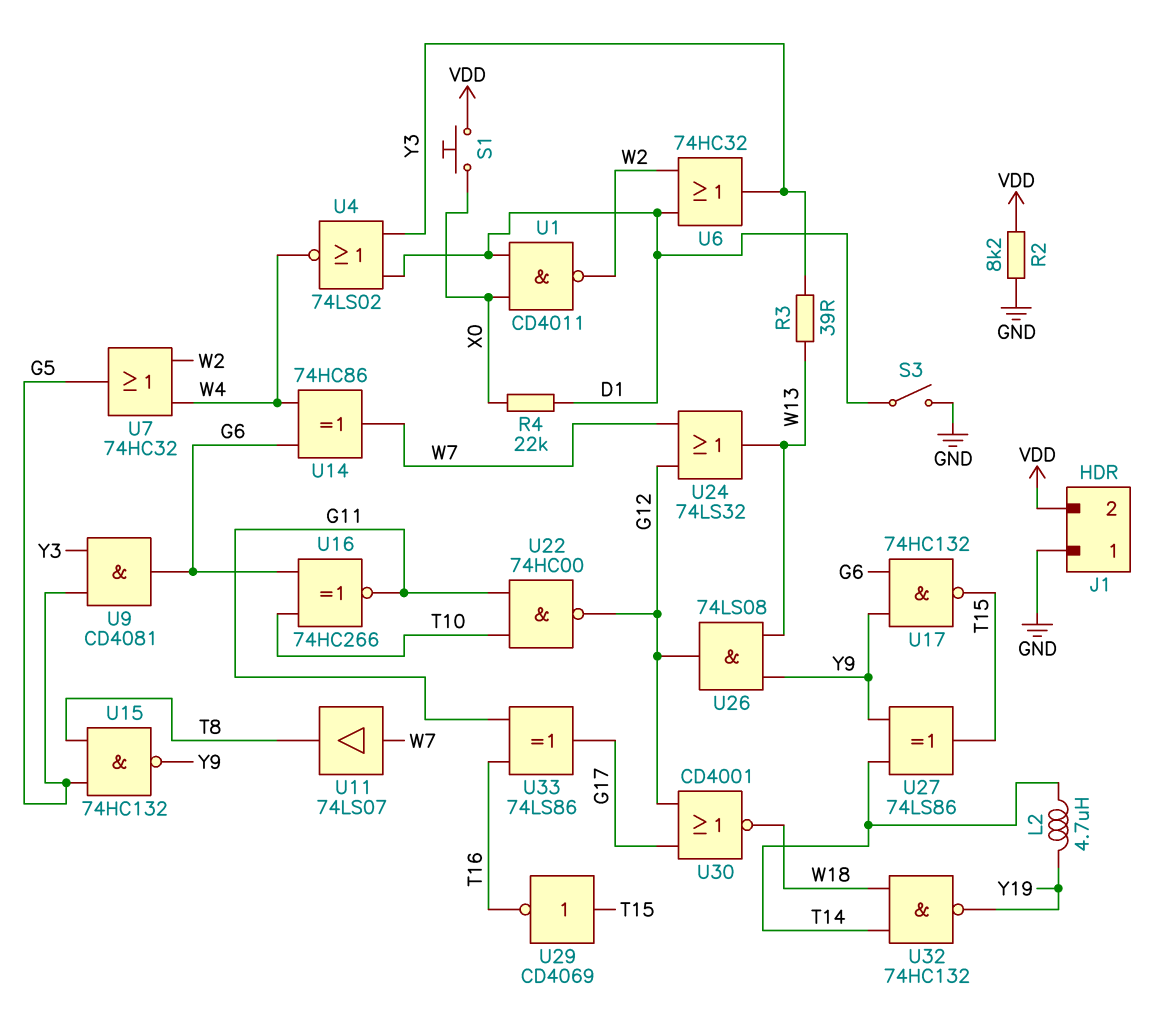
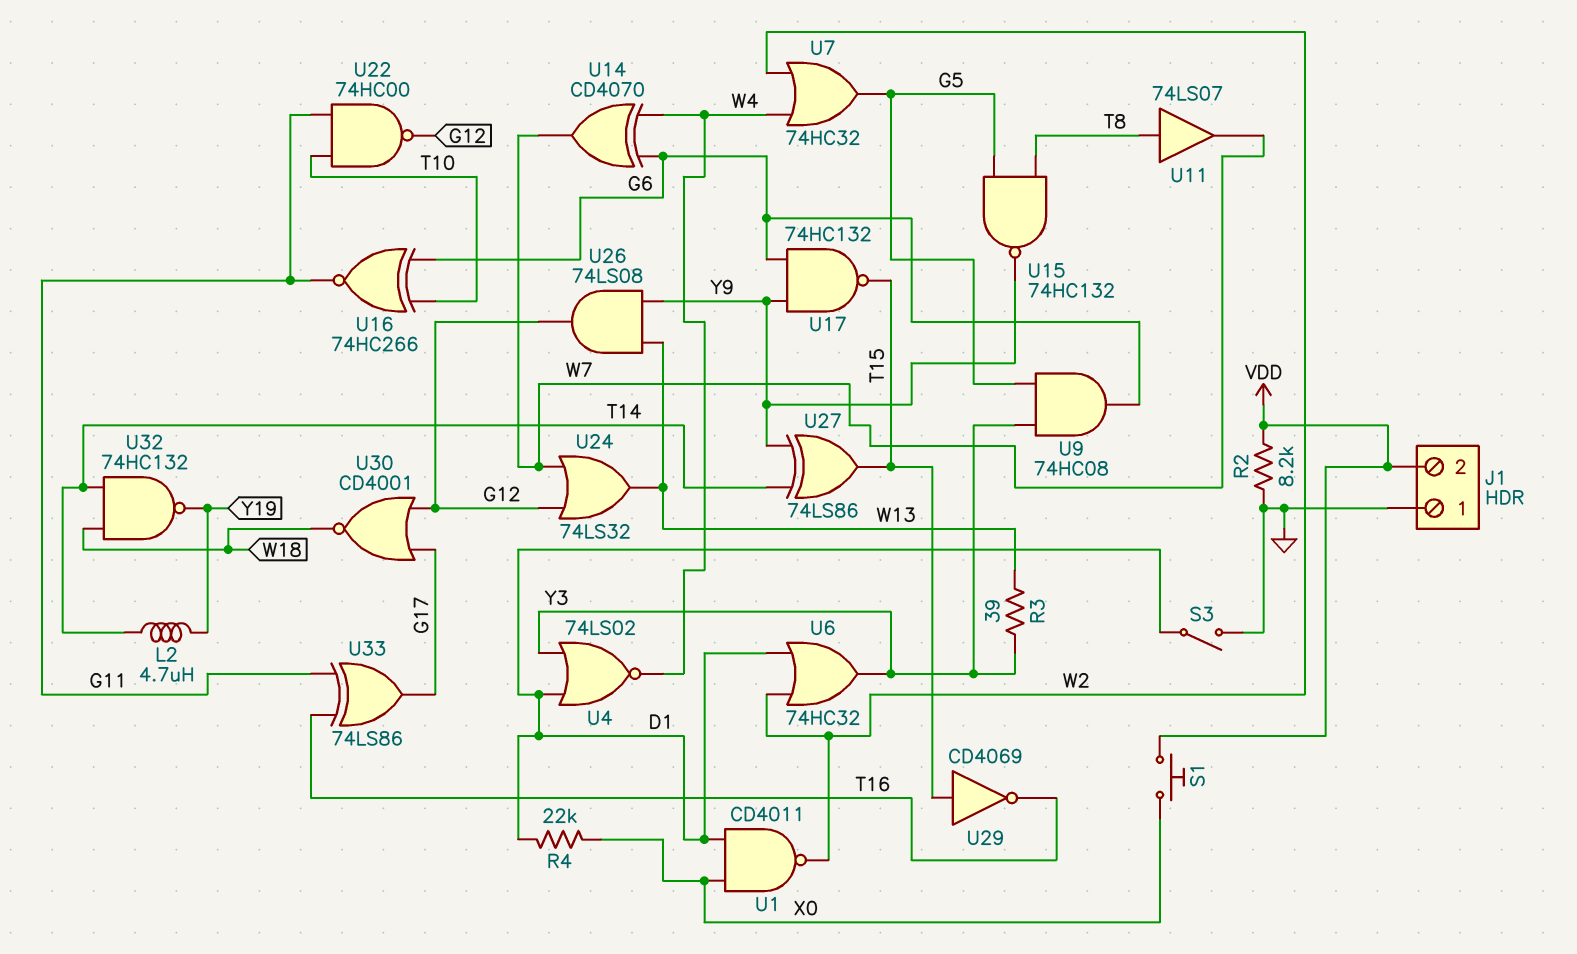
U9: AND CD4081 (in G5, in Y3, out G6) -> AND 74HC08 (in G5, in Y3, out G6)
U11: buffer 74LS07 (in W7, out T8) -> buffer 74LS07 (in T8, out W7)
U14: XOR 74HC86 (in G6, in W4, out W7) -> XOR CD4070 (in G6, in W4, out W7)

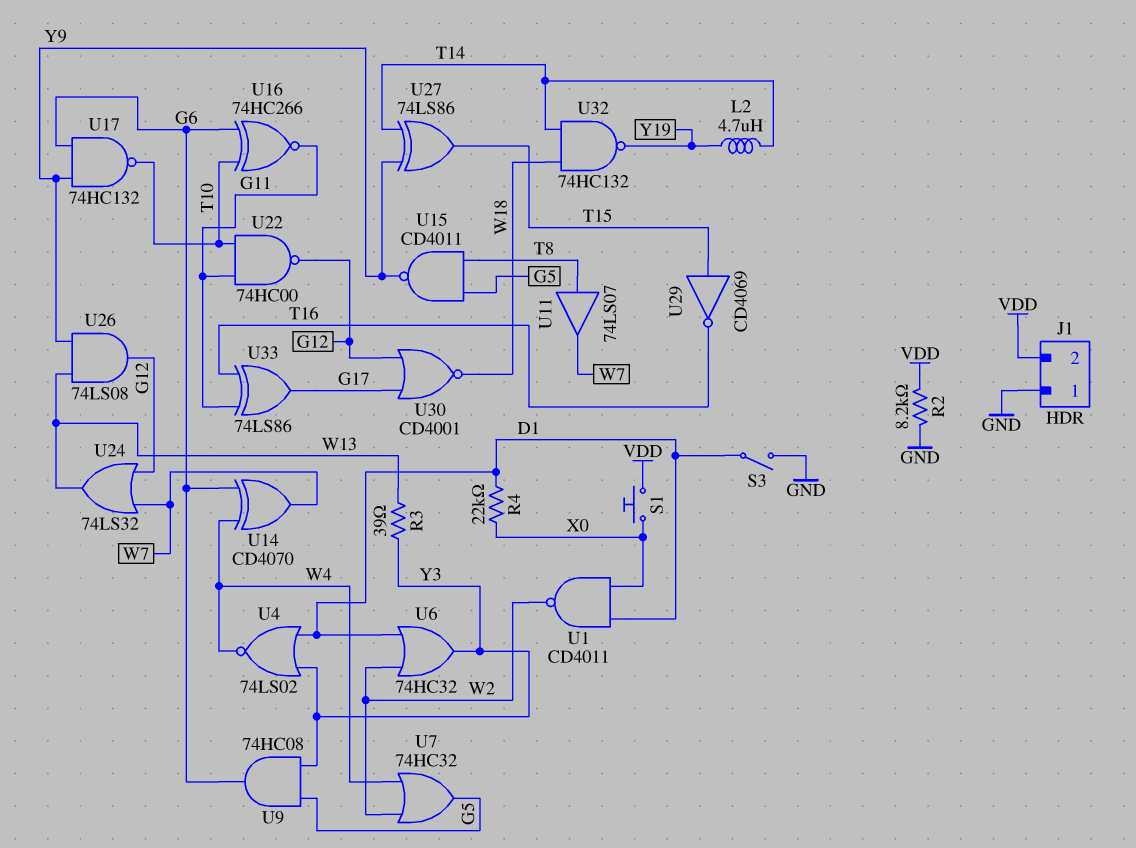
U15: NAND 74HC132 (in G5, in T8, out Y9) -> NAND CD4011 (in G5, in T8, out Y9)
U17: NAND 74HC132 (in G6, in Y9, out T15) -> NAND 74HC132 (in G6, in Y9, out T10)

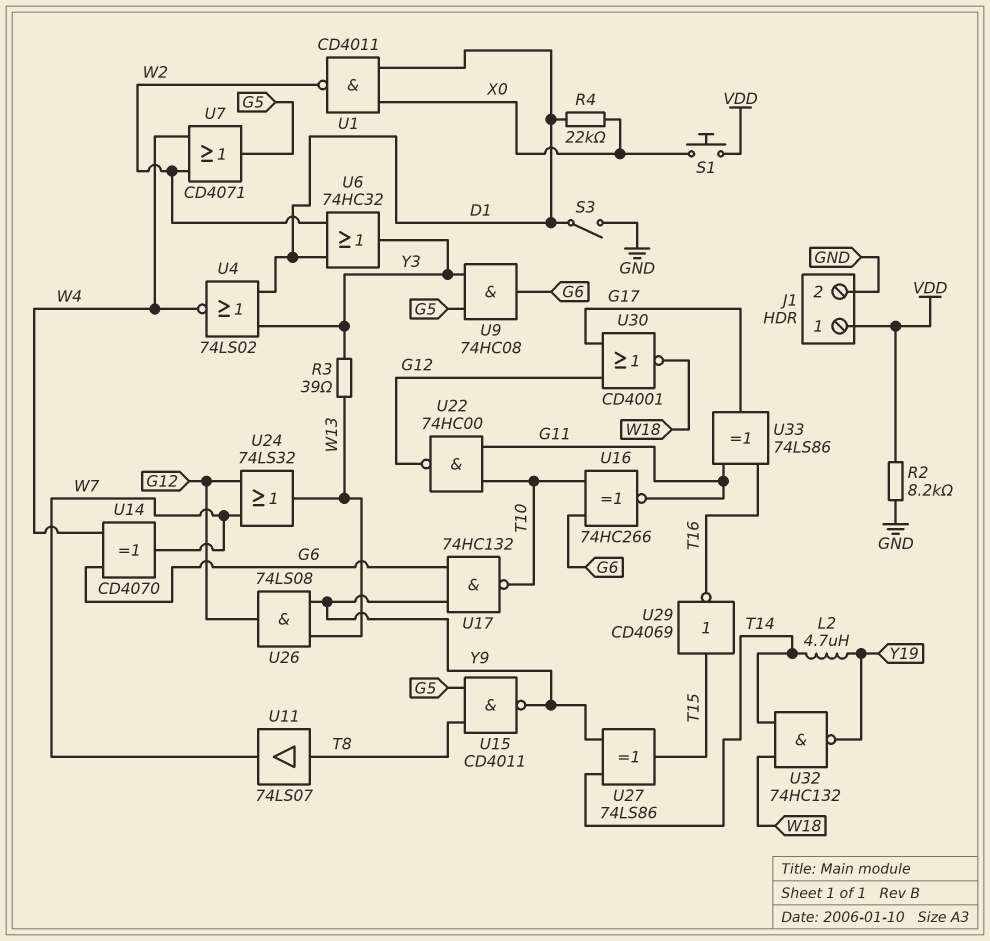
J1 pin 1: GND -> VDD
J1 pin 2: VDD -> GND
U7: OR 74HC32 (in W2, in W4, out G5) -> OR CD4071 (in W2, in W4, out G5)

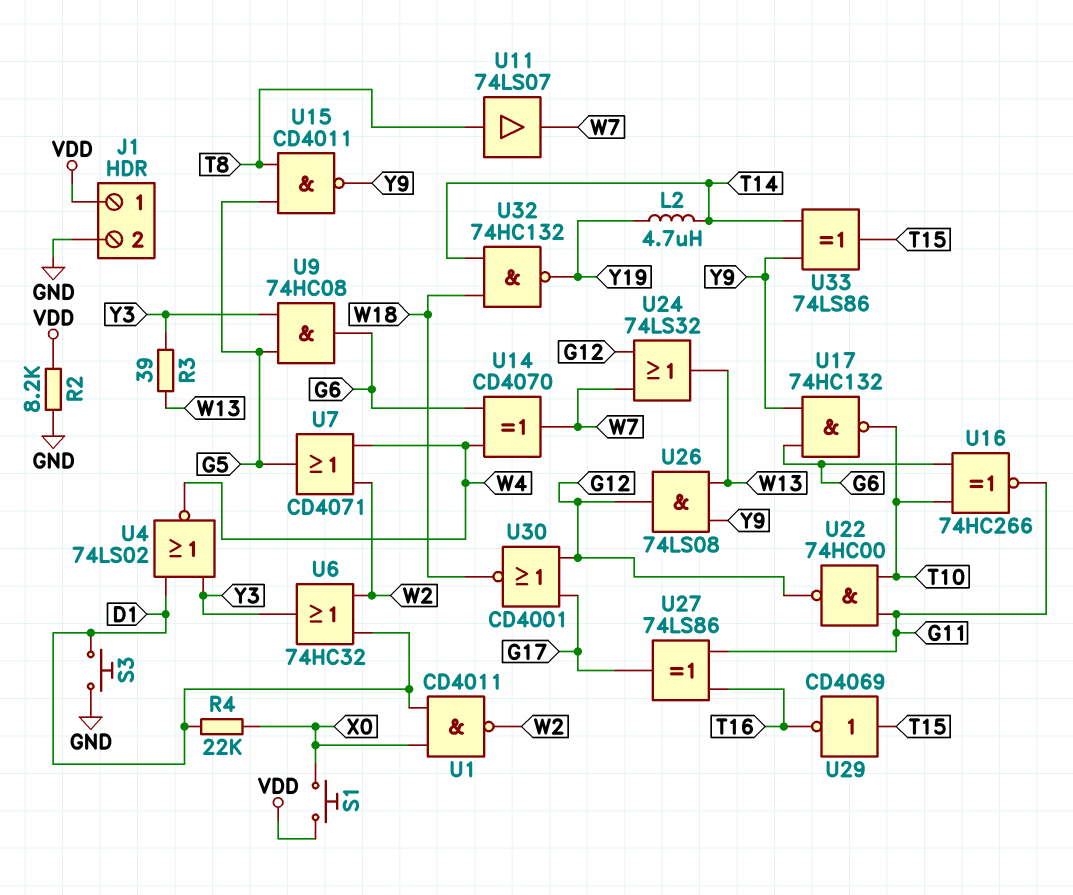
S3: switch (D1, GND) -> button (D1, GND)
U27: XOR 74LS86 (in T14, in Y9, out T15) -> XOR 74LS86 (in G11, in T16, out G17)
U33: XOR 74LS86 (in G11, in T16, out G17) -> XOR 74LS86 (in T14, in Y9, out T15)

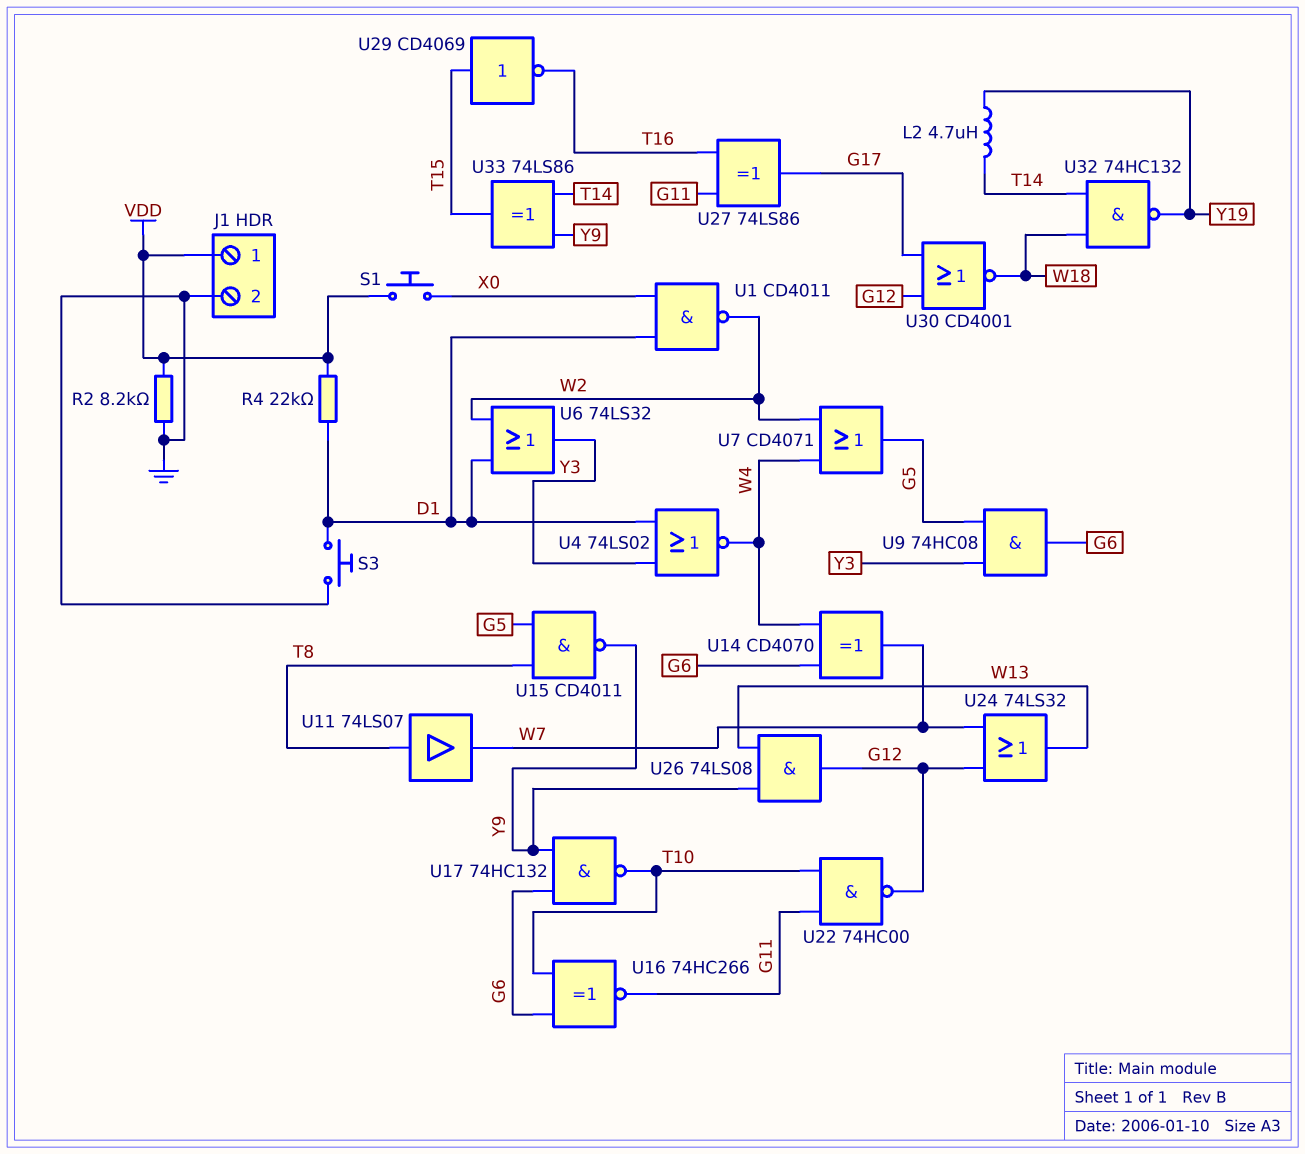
R3: 39 (W13, Y3) -> none
R4: 22k (D1, X0) -> 22k (D1, VDD)
U6: OR 74HC32 (in D1, in W2, out Y3) -> OR 74LS32 (in D1, in W2, out Y3)

